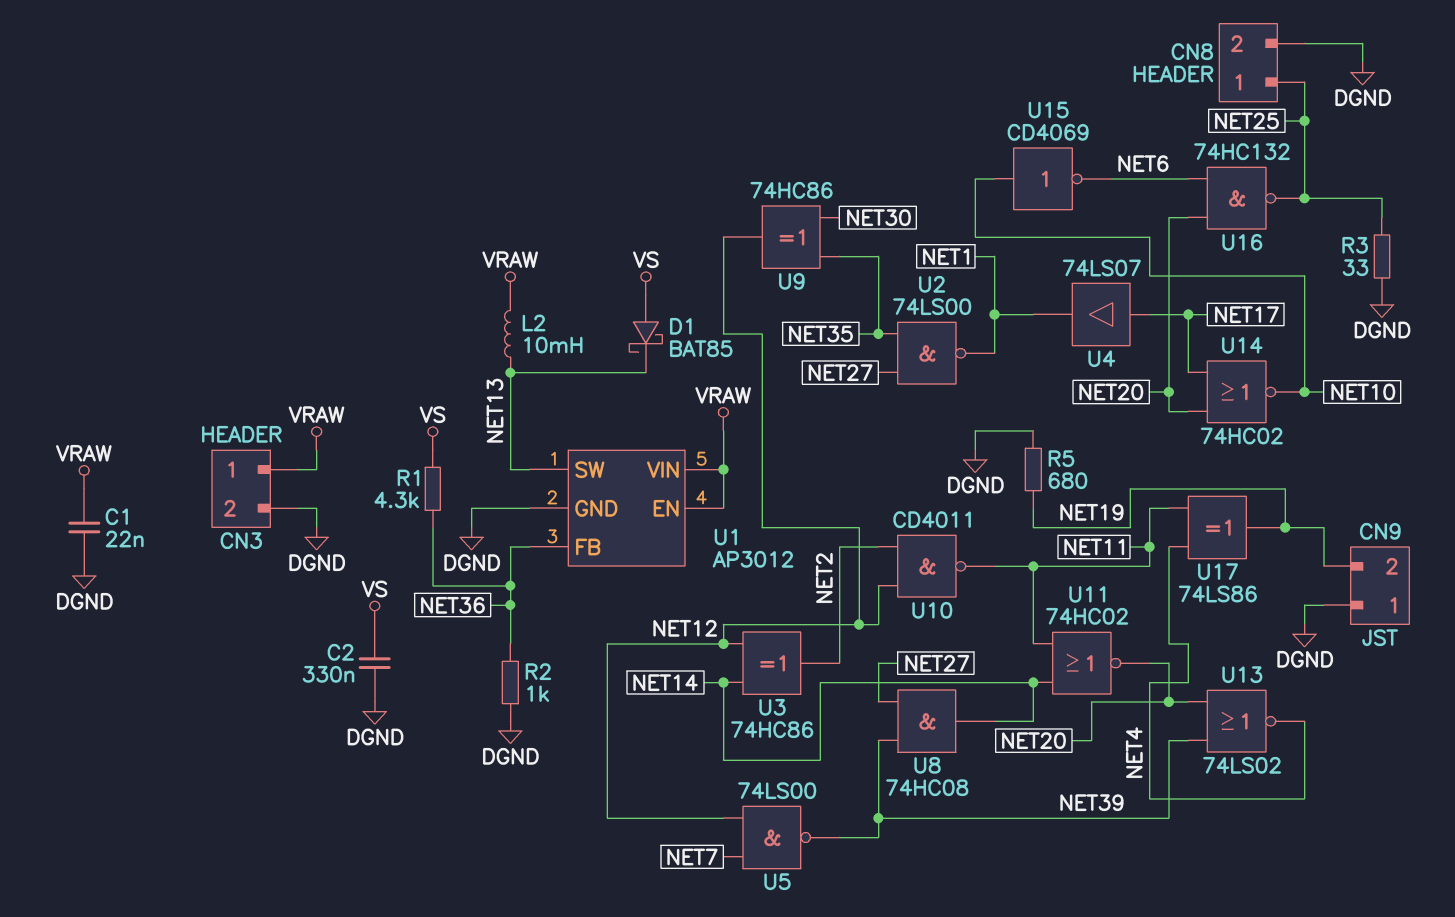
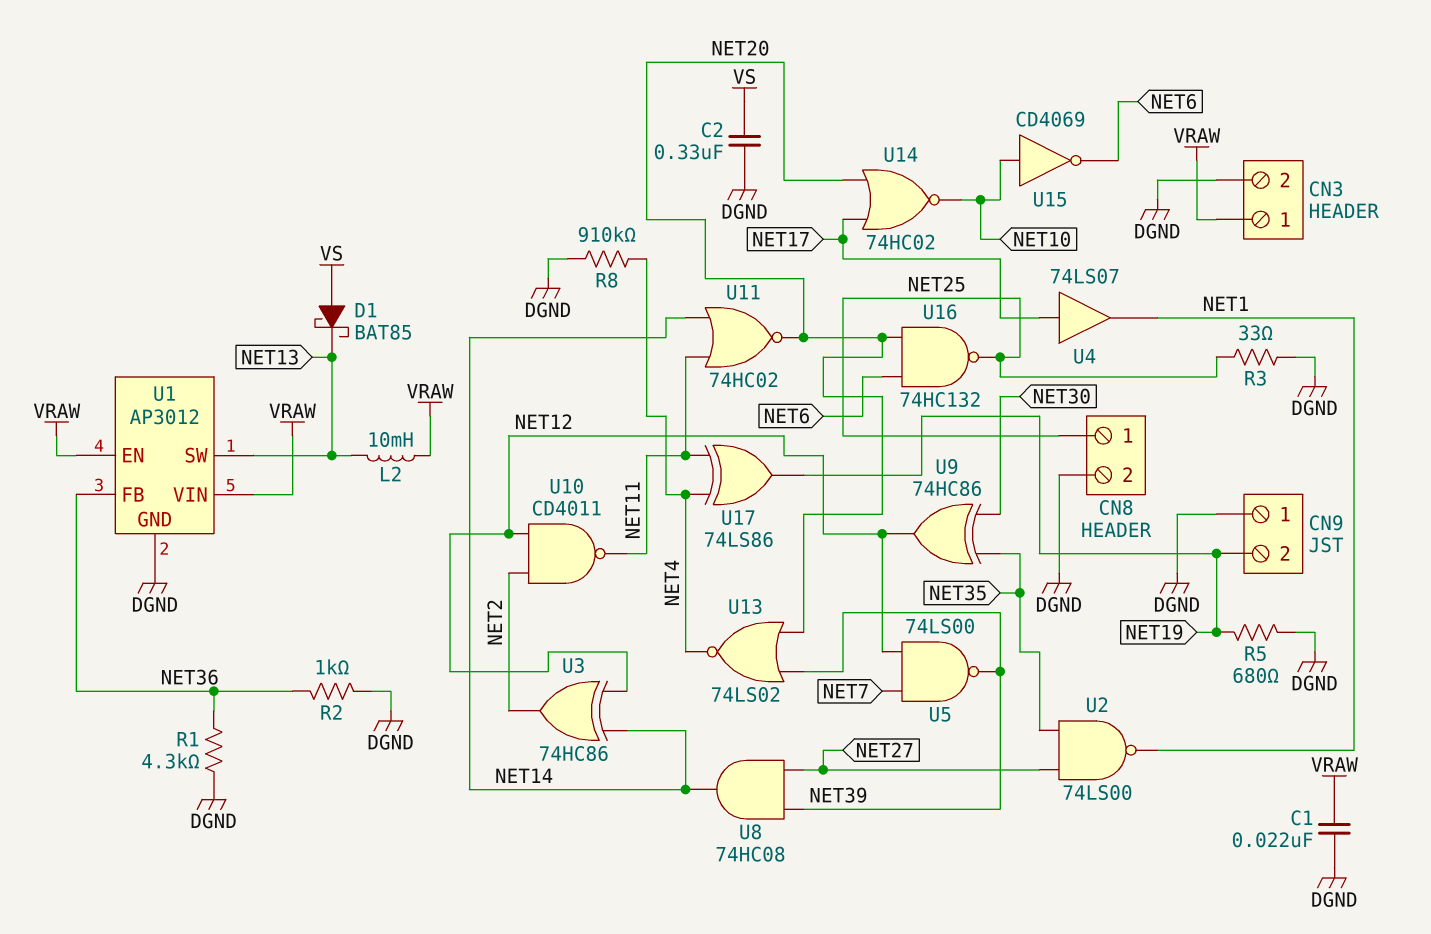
R1: 4.3k (NET36, VS) -> 4.3k (DGND, NET36)
R8: none -> 910k (DGND, NET4)

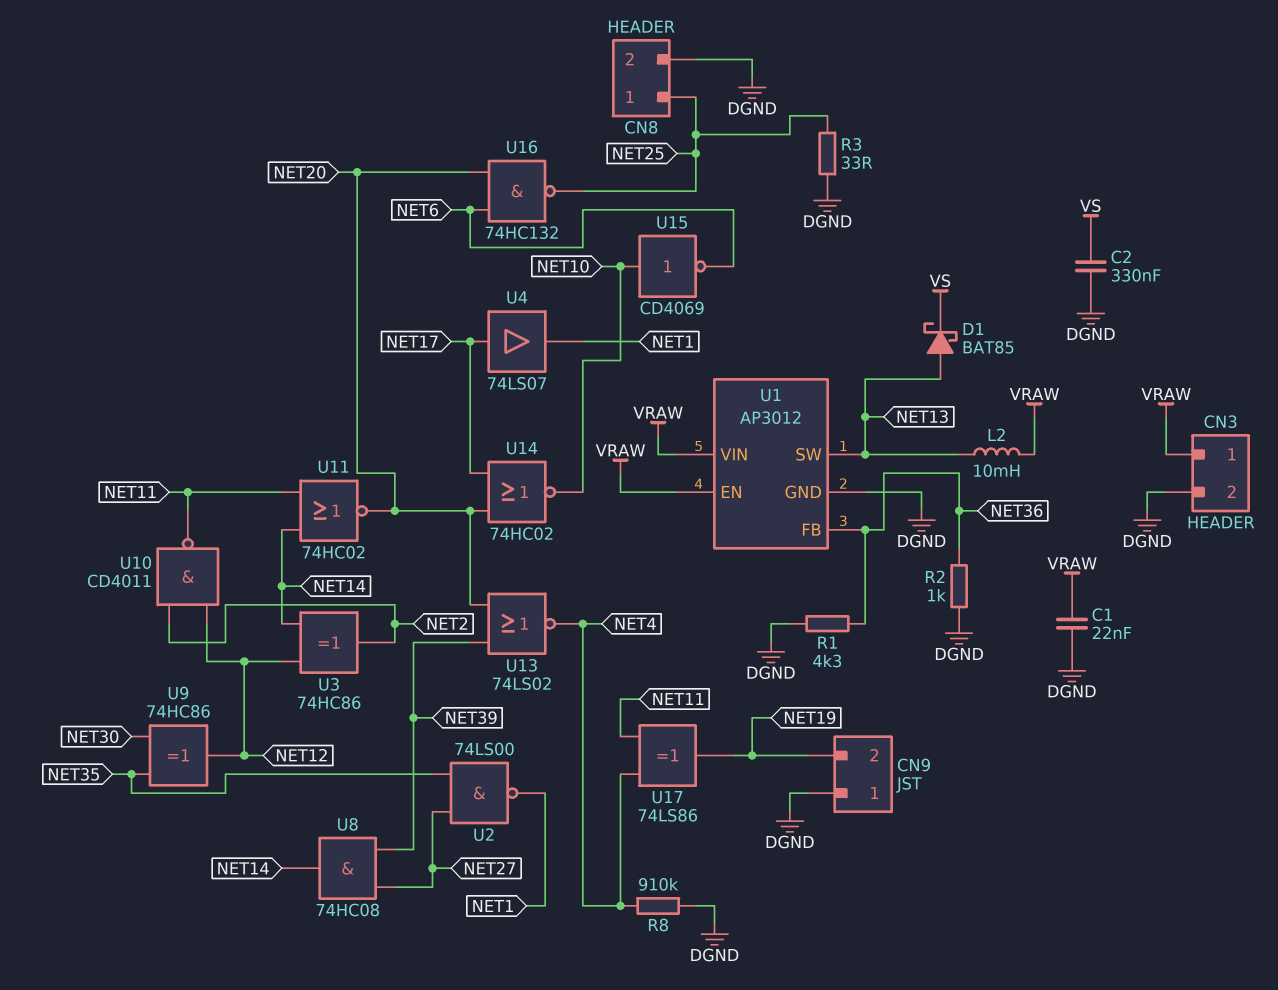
D1: schottky BAT85 (A VS, K NET13) -> schottky BAT85 (A NET13, K VS)
R5: 680 (DGND, NET19) -> none
U5: NAND 74LS00 (in NET7, in NET12, out NET39) -> none

